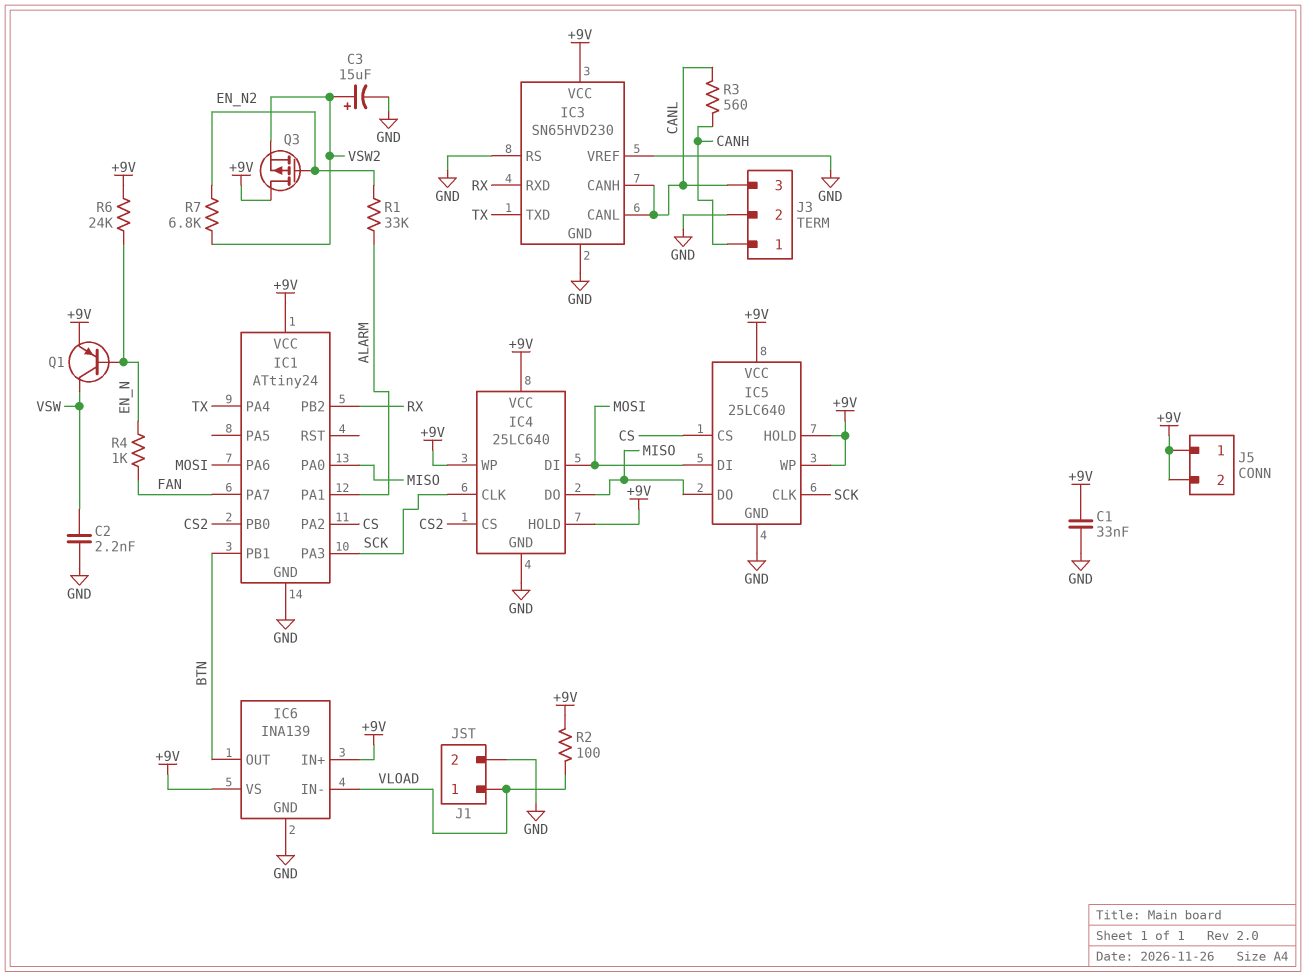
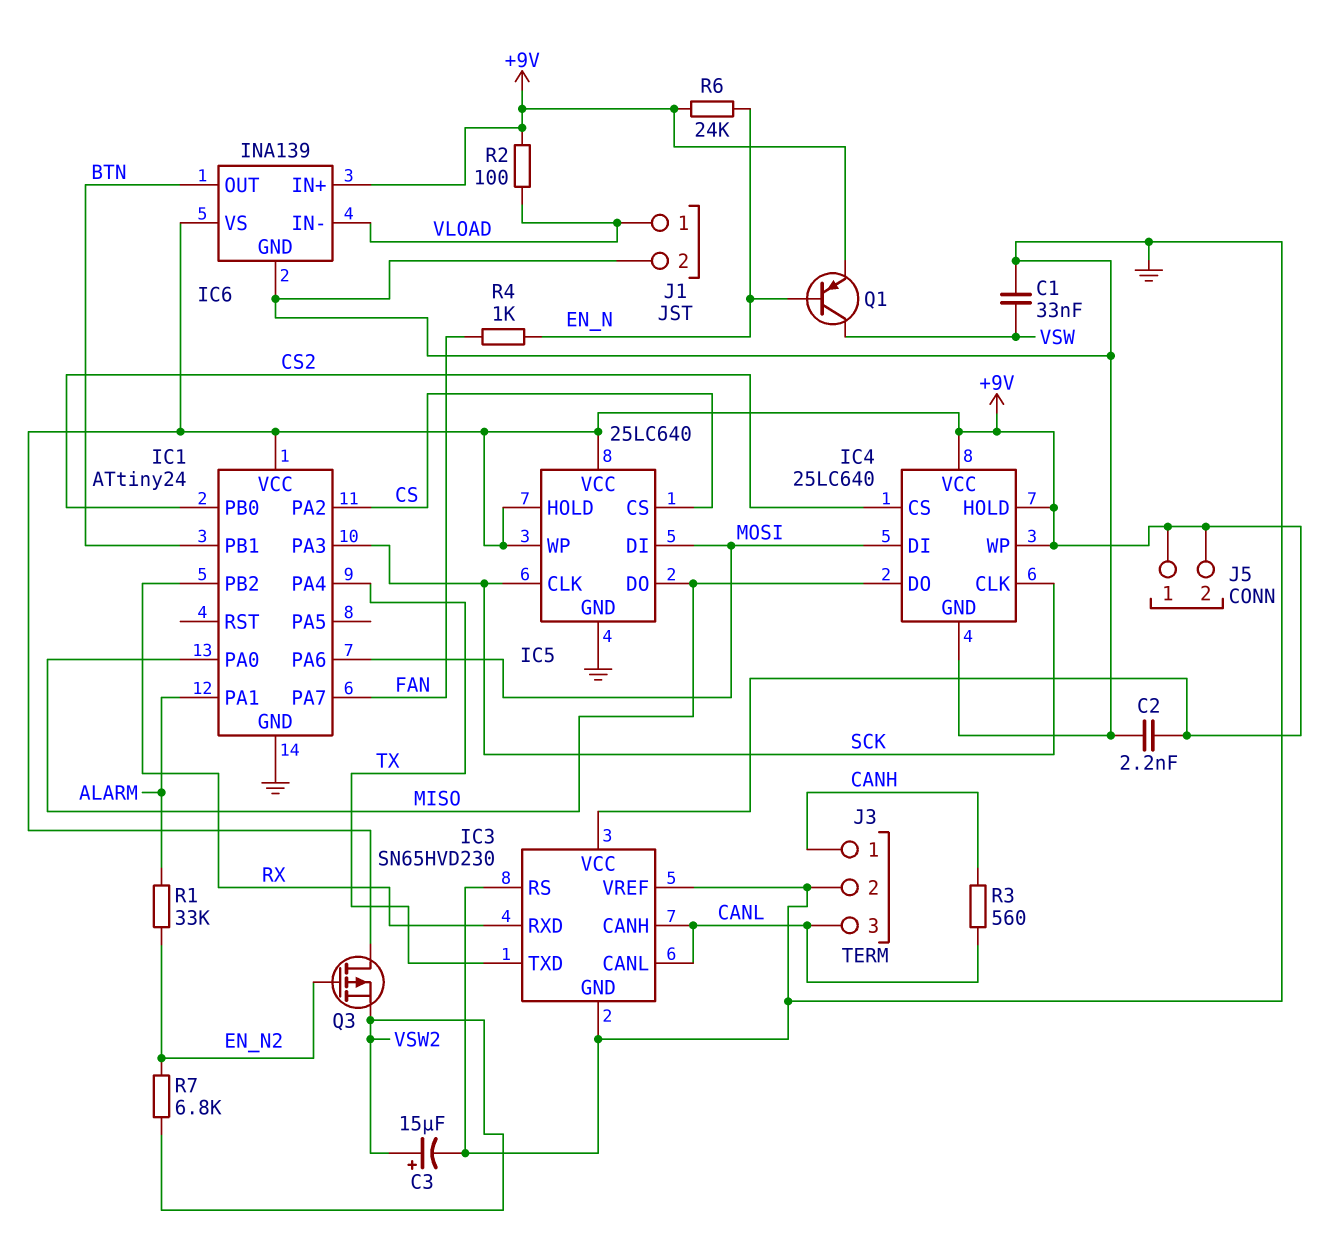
C1: 33nF (+9V, GND) -> 33nF (GND, VSW)
C2: 2.2nF (GND, VSW) -> 2.2nF (+9V, GND)

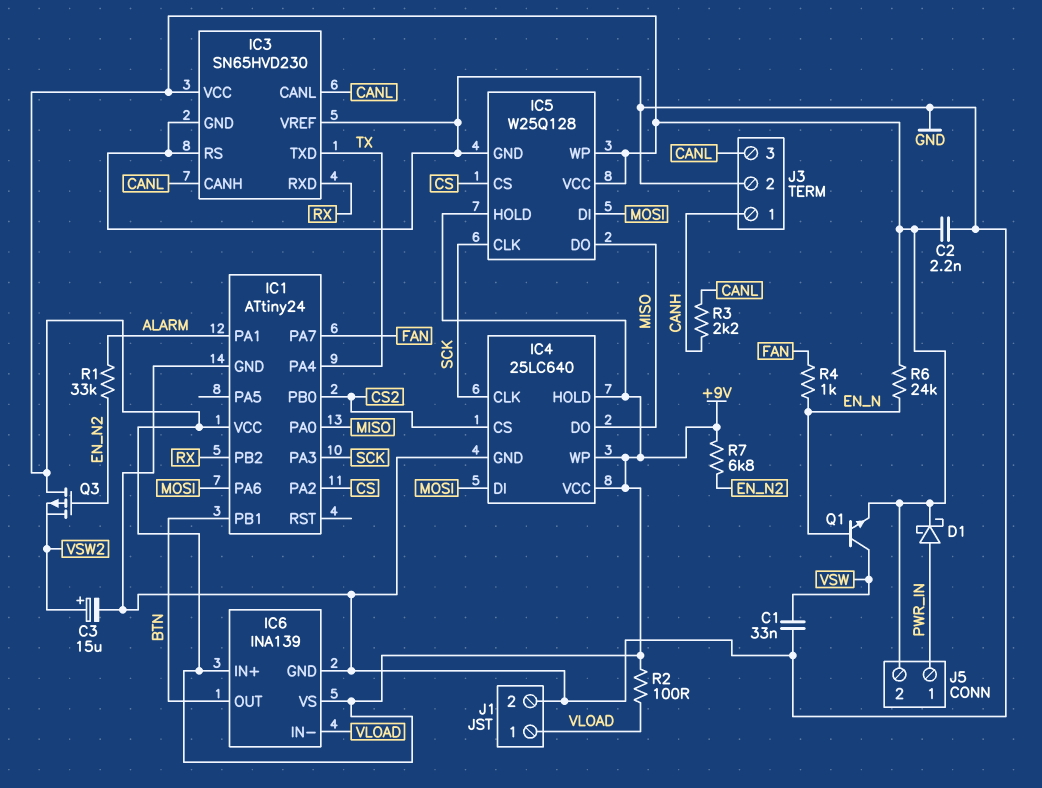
D1: none -> schottky (A PWR_IN, K +9V)
IC5: 25LC640 -> W25Q128
J5 pin 1: +9V -> PWR_IN
Q1: PNP (B EN_N, C VSW, E +9V) -> NPN (B EN_N, C VSW, E +9V)
R3: 560 (CANH, CANL) -> 2.2k (CANH, CANL)
R7: 6.8k (EN_N2, VSW2) -> 6.8k (+9V, EN_N2)

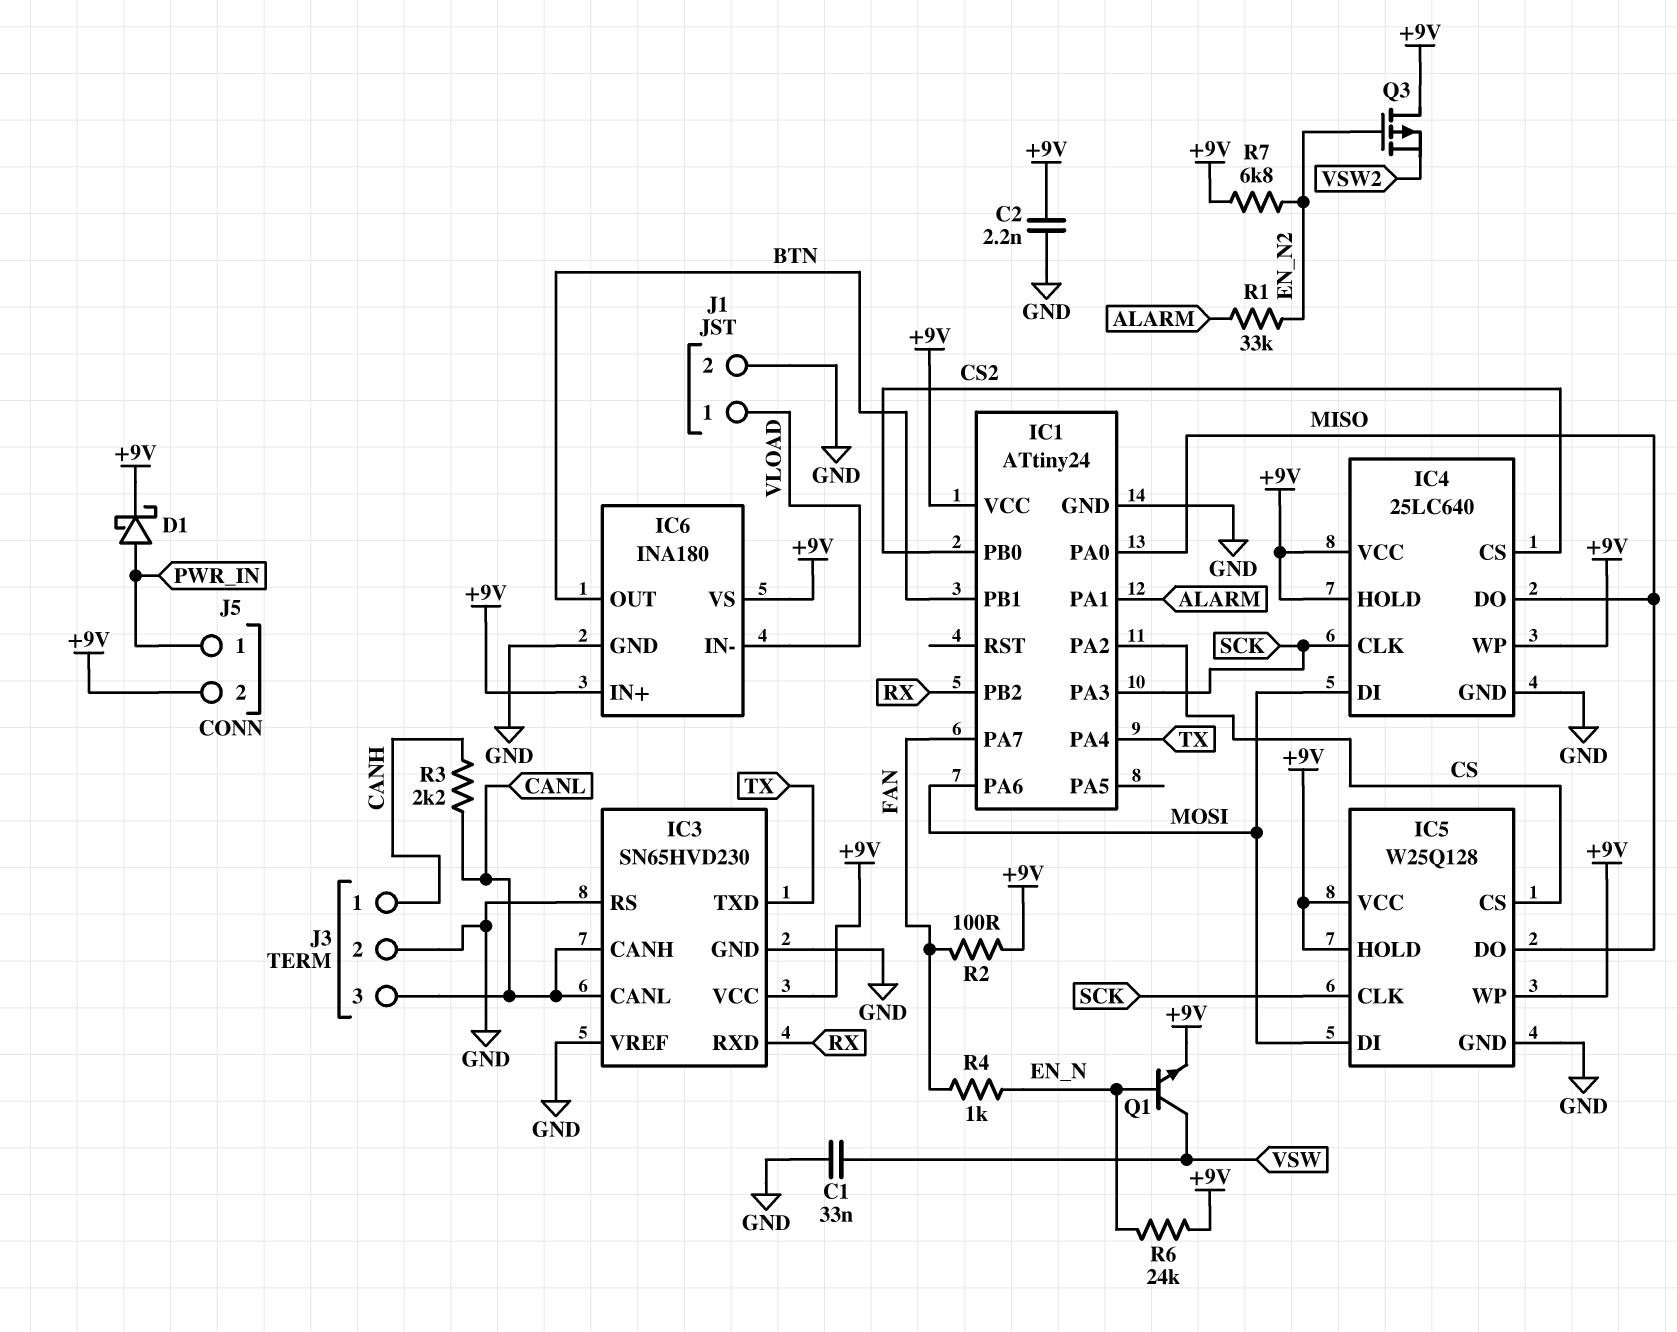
C3: 15uF (plus VSW2, minus GND) -> none
IC6: INA139 -> INA180
R2: 100 (+9V, VLOAD) -> 100 (+9V, FAN)

